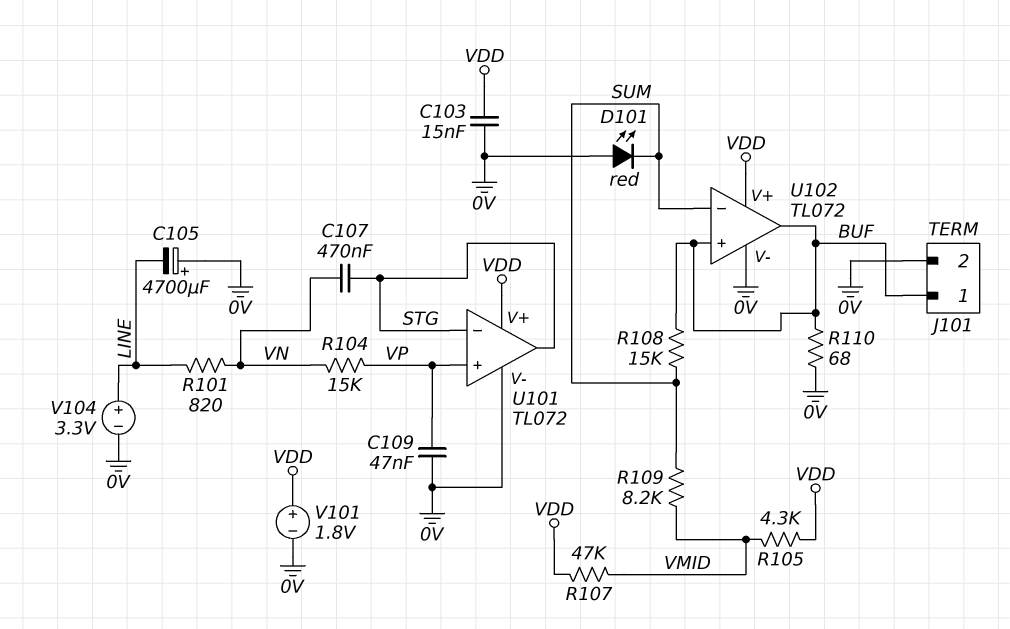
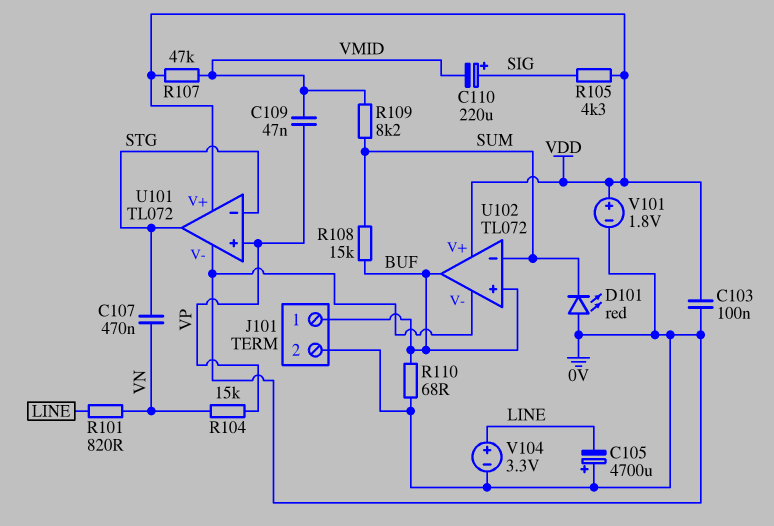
C103: 15nF (0V, VDD) -> 100nF (0V, VDD)
C109: 47nF (0V, VP) -> 47nF (VMID, VP)
C110: none -> 220uF (plus SIG, minus VMID)
R105: 4.3k (VDD, VMID) -> 4.3k (SIG, VDD)

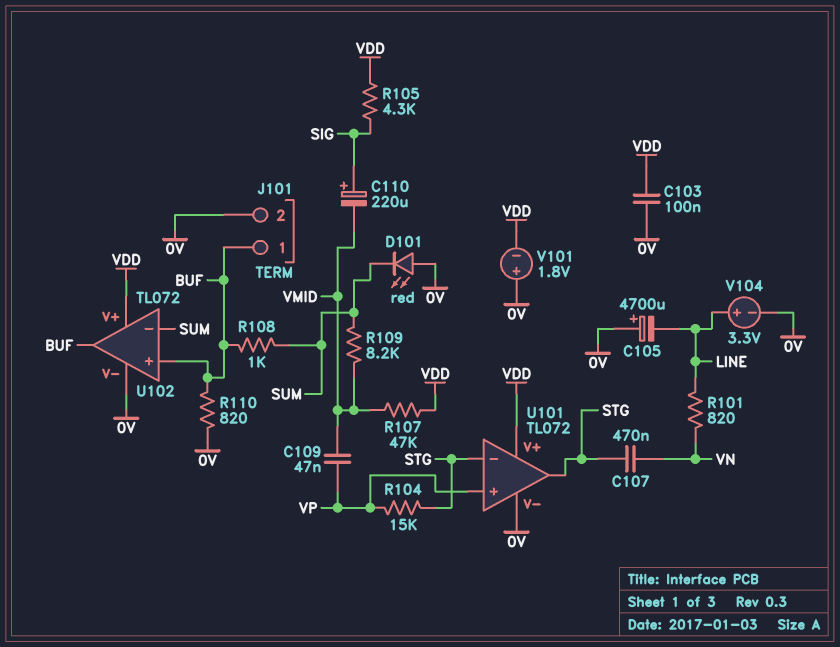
R104: 15k (VN, VP) -> 15k (STG, VP)
R108: 15k (BUF, SUM) -> 1k (BUF, SUM)
R110: 68 (0V, BUF) -> 820 (0V, BUF)
V101: 1.8V (plus VDD, minus 0V) -> 1.8V (plus 0V, minus VDD)

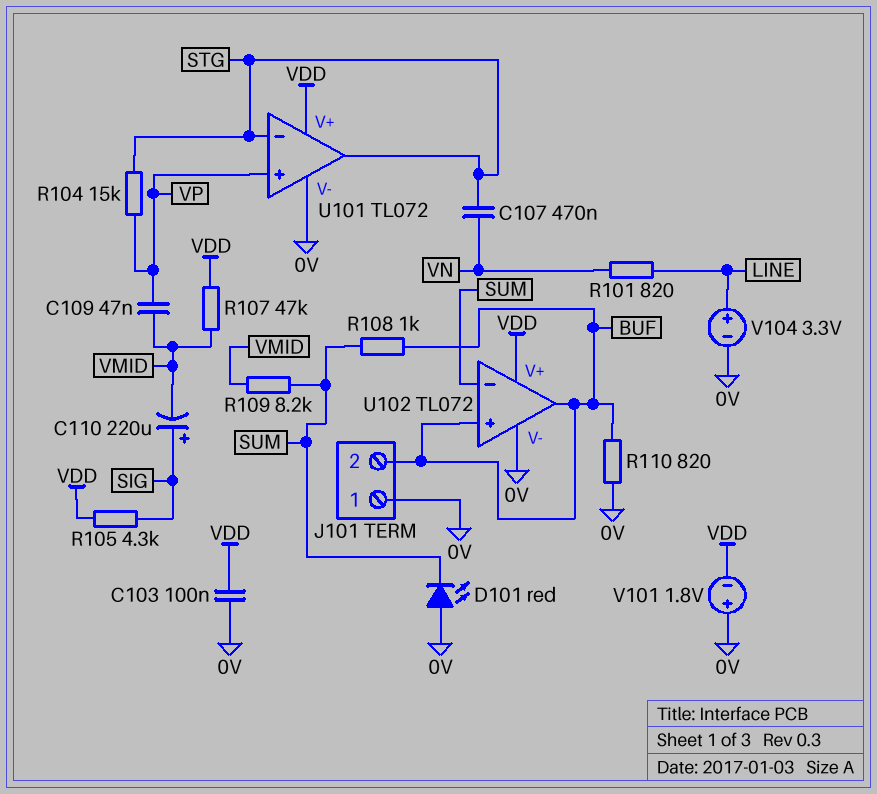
C105: 4700uF (plus 0V, minus LINE) -> none
J101 pin 1: BUF -> 0V
J101 pin 2: 0V -> BUF

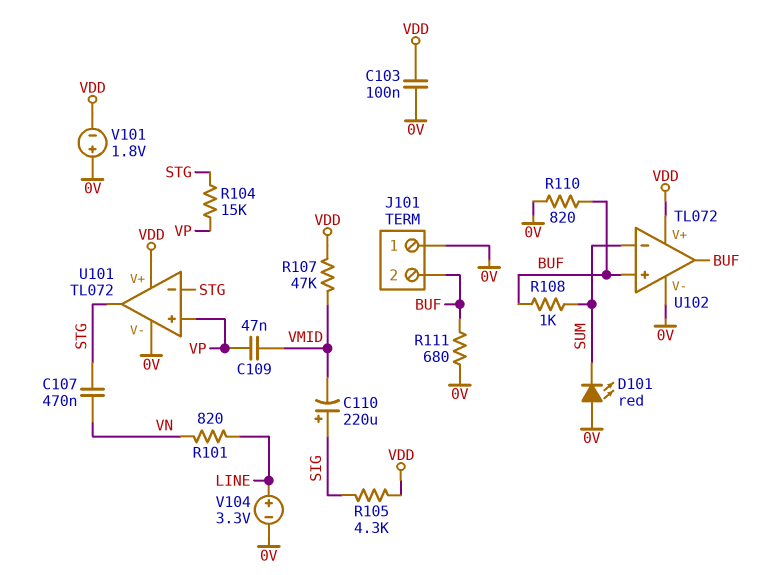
R109: 8.2k (SUM, VMID) -> none
R111: none -> 680 (0V, BUF)

